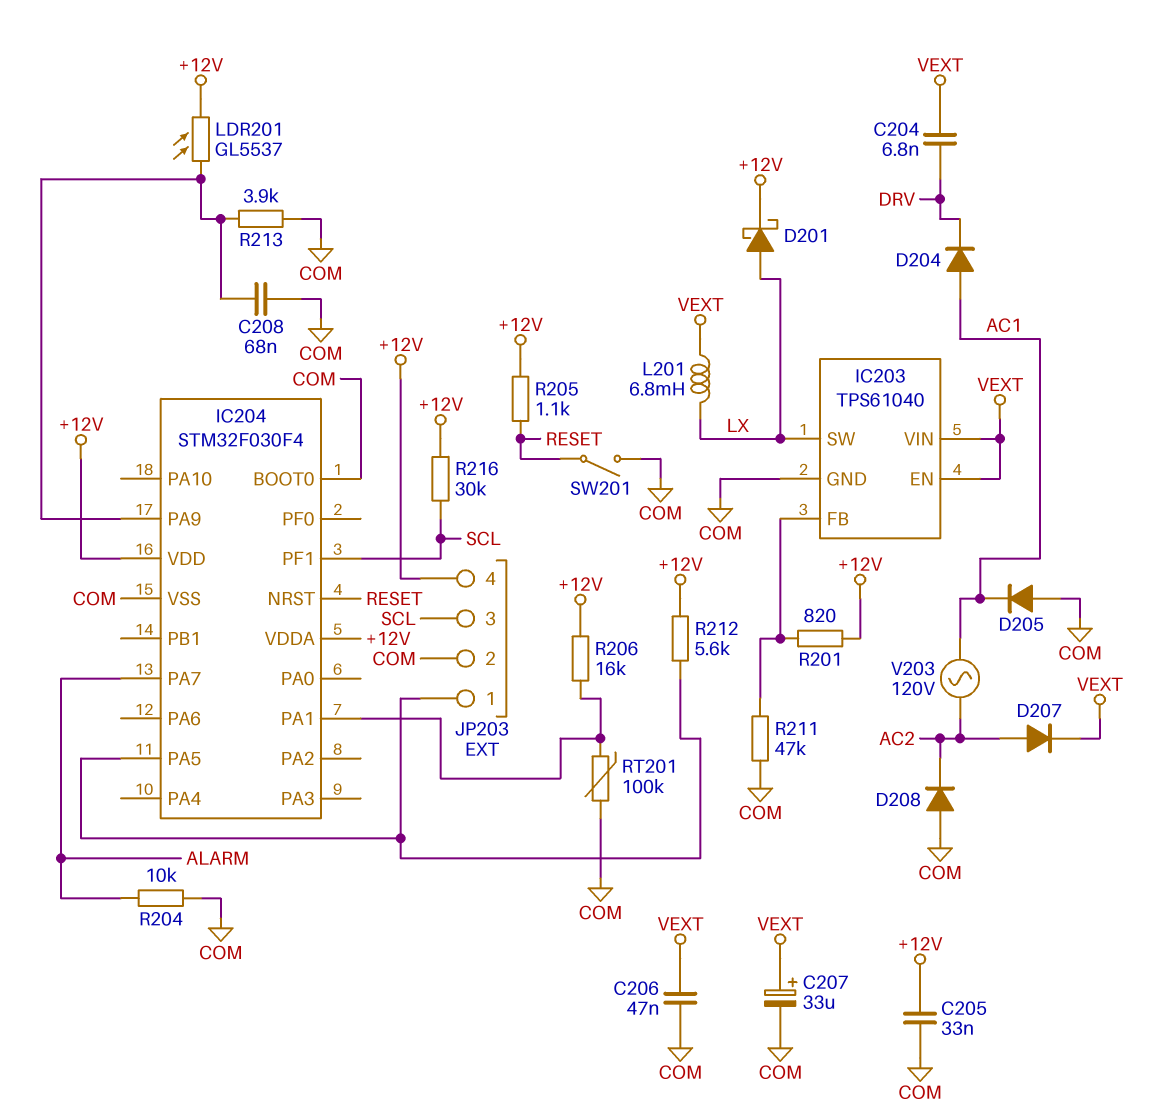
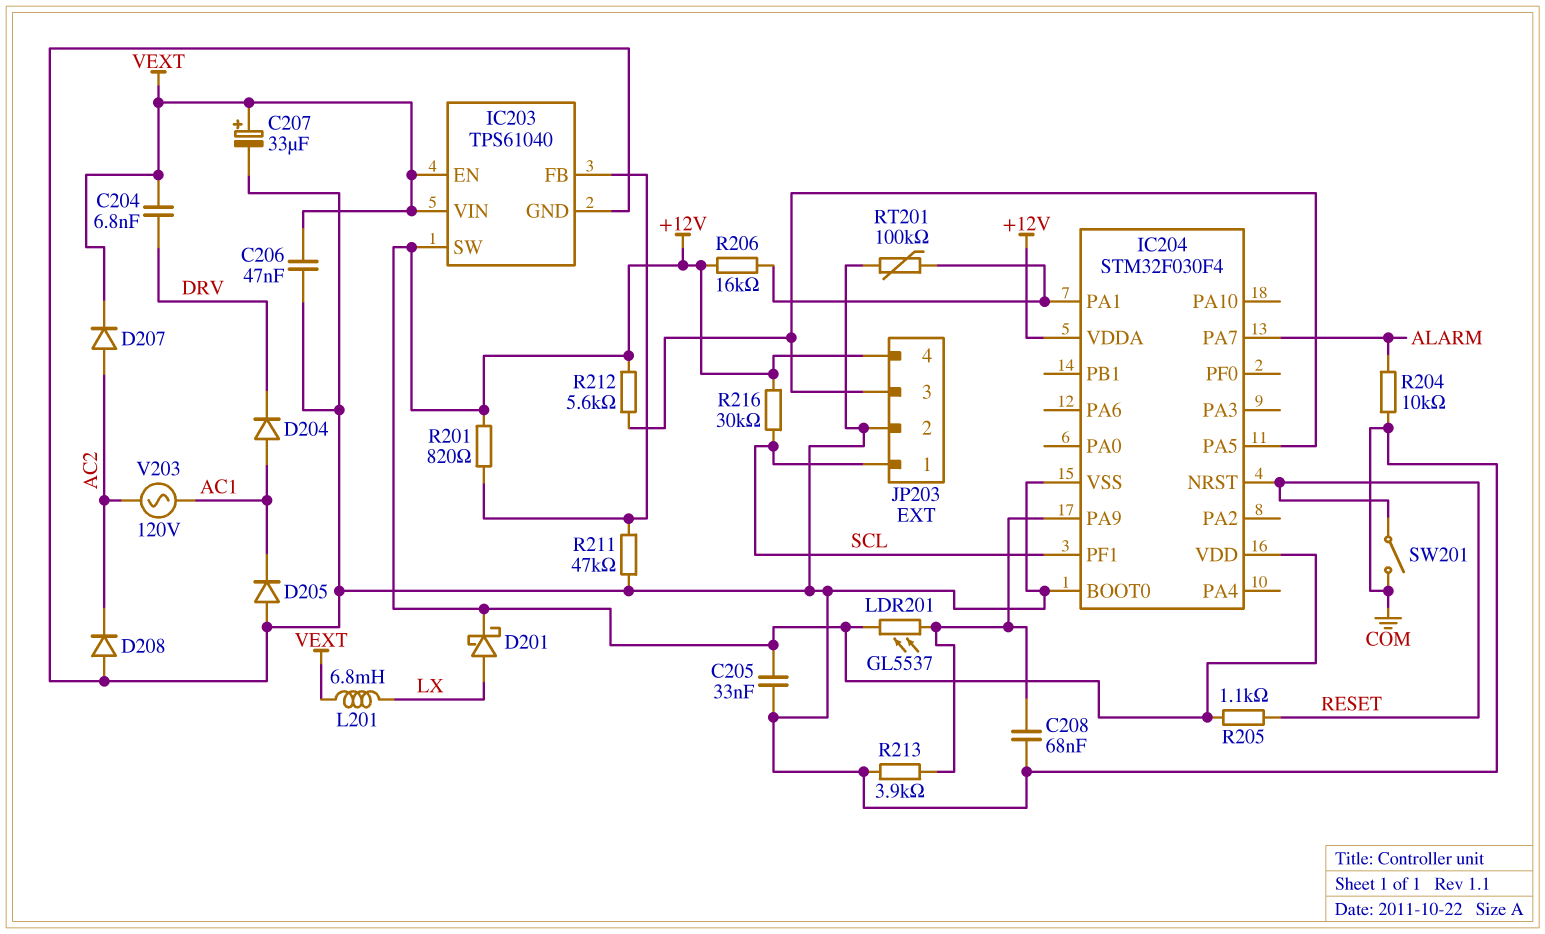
IC203 pin SW: LX -> +12V
JP203 pin 1: IC204/PA5 -> SCL
JP203 pin 3: SCL -> IC204/PA5

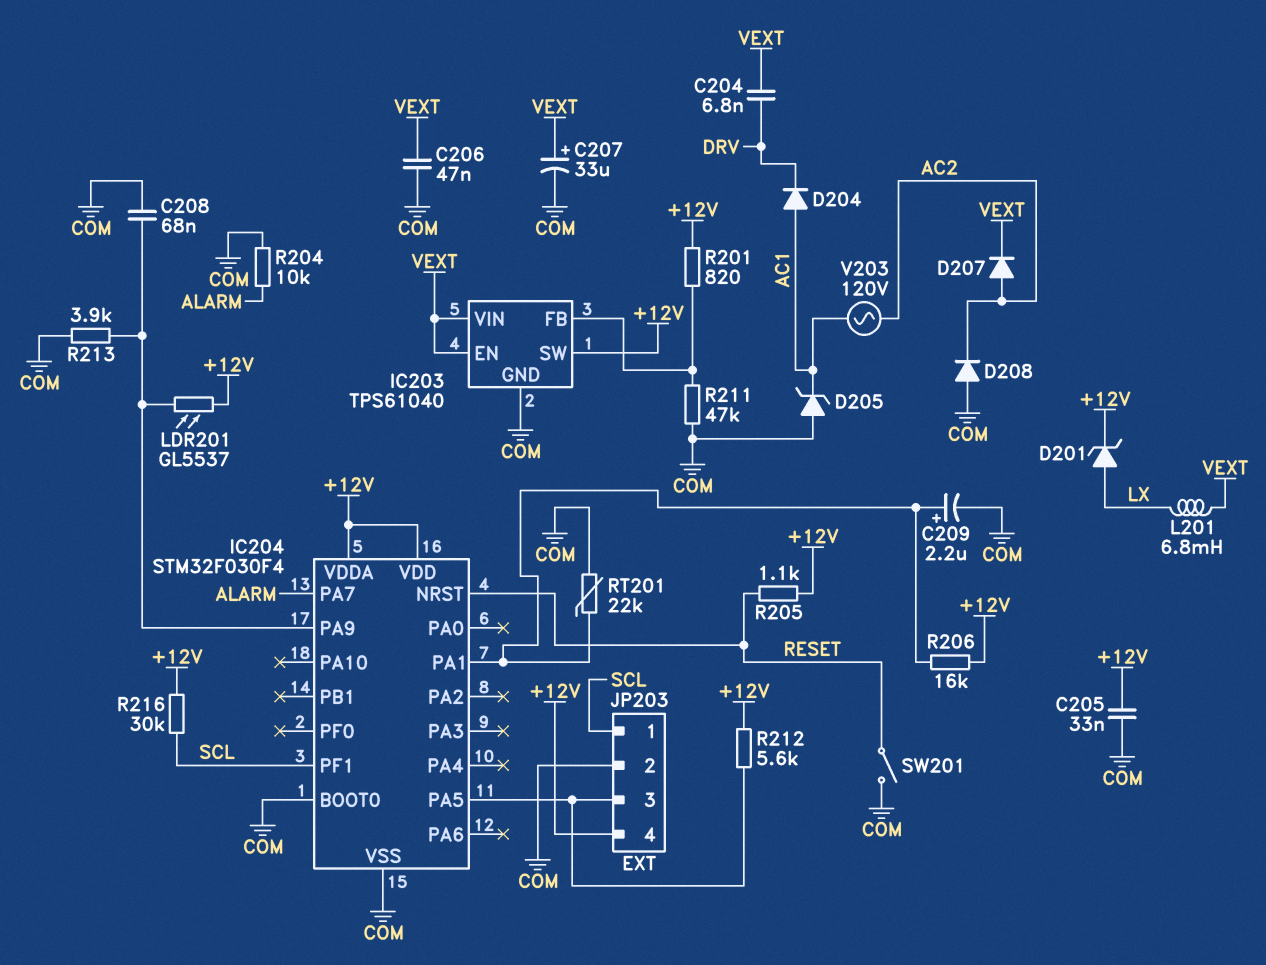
C209: none -> 2.2uF (plus IC204/PA1, minus COM)
D201: schottky (A LX, K +12V) -> zener (A LX, K +12V)
D205: diode (A COM, K AC1) -> zener (A COM, K AC1)
RT201: 100k (COM, IC204/PA1) -> 22k (COM, IC204/PA1)

